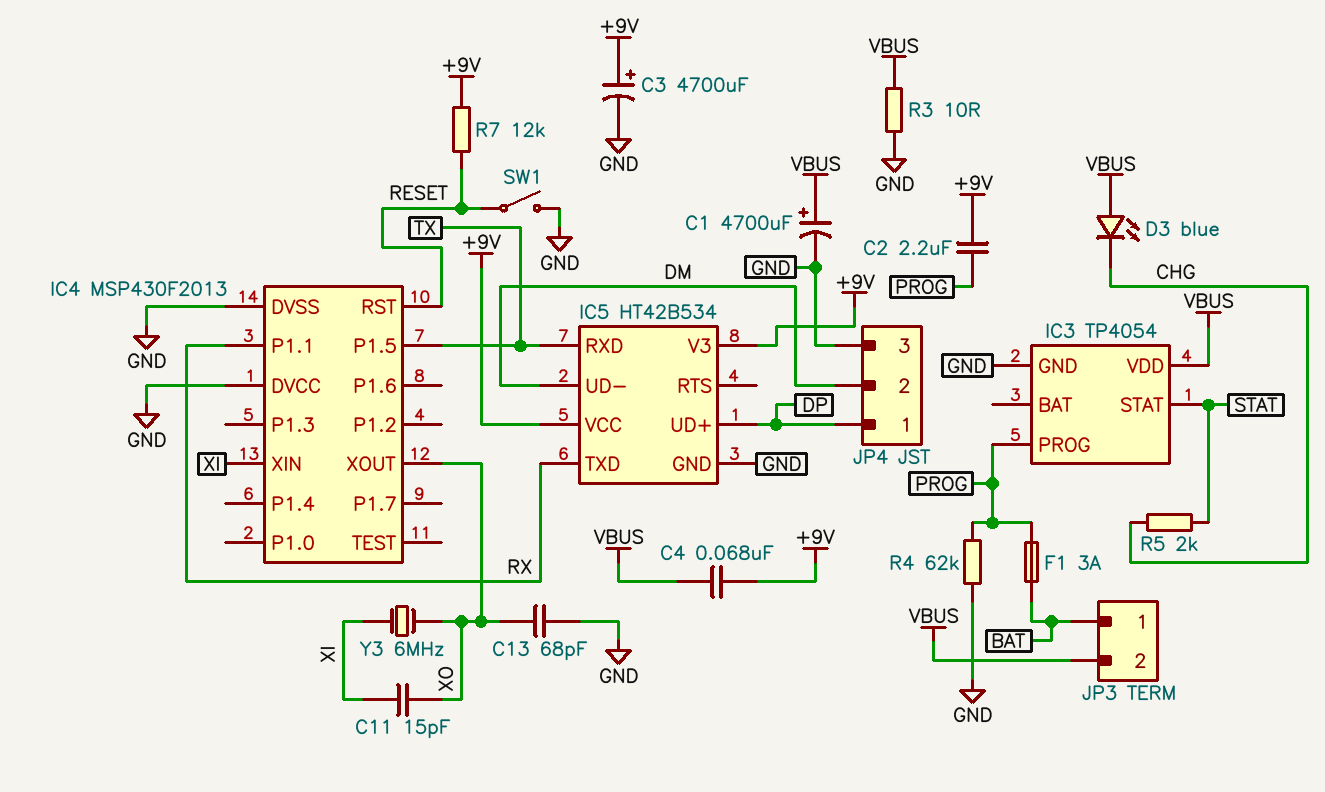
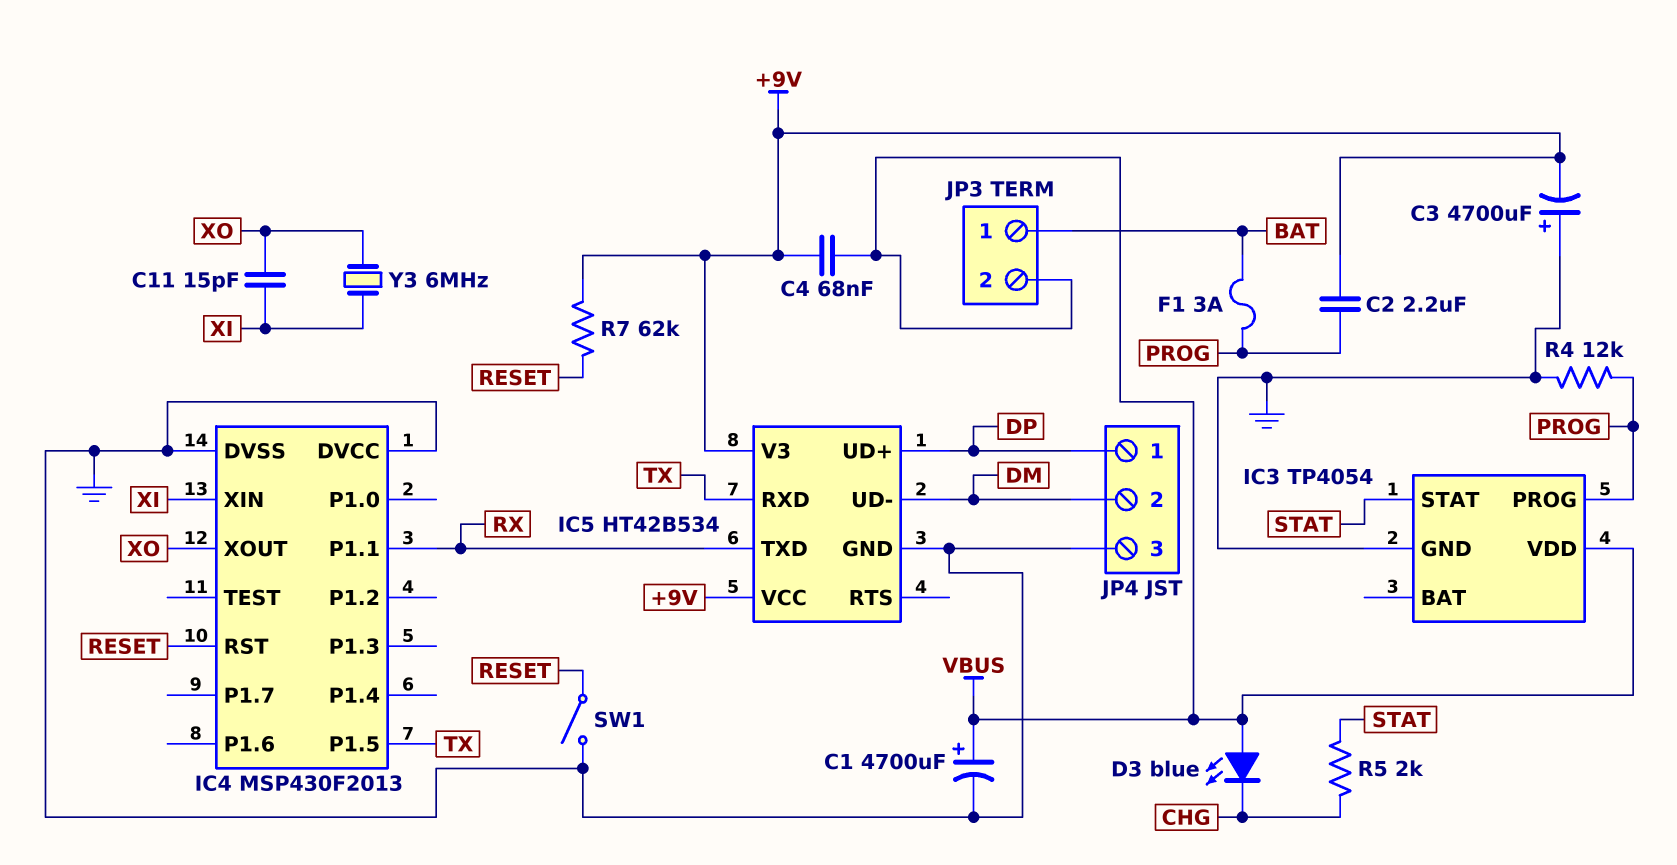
C3: 4700uF (plus +9V, minus GND) -> 4700uF (plus GND, minus +9V)
C13: 68pF (GND, XO) -> none
R3: 10 (GND, VBUS) -> none
R4: 62k (GND, PROG) -> 12k (GND, PROG)
R7: 12k (+9V, RESET) -> 62k (+9V, RESET)

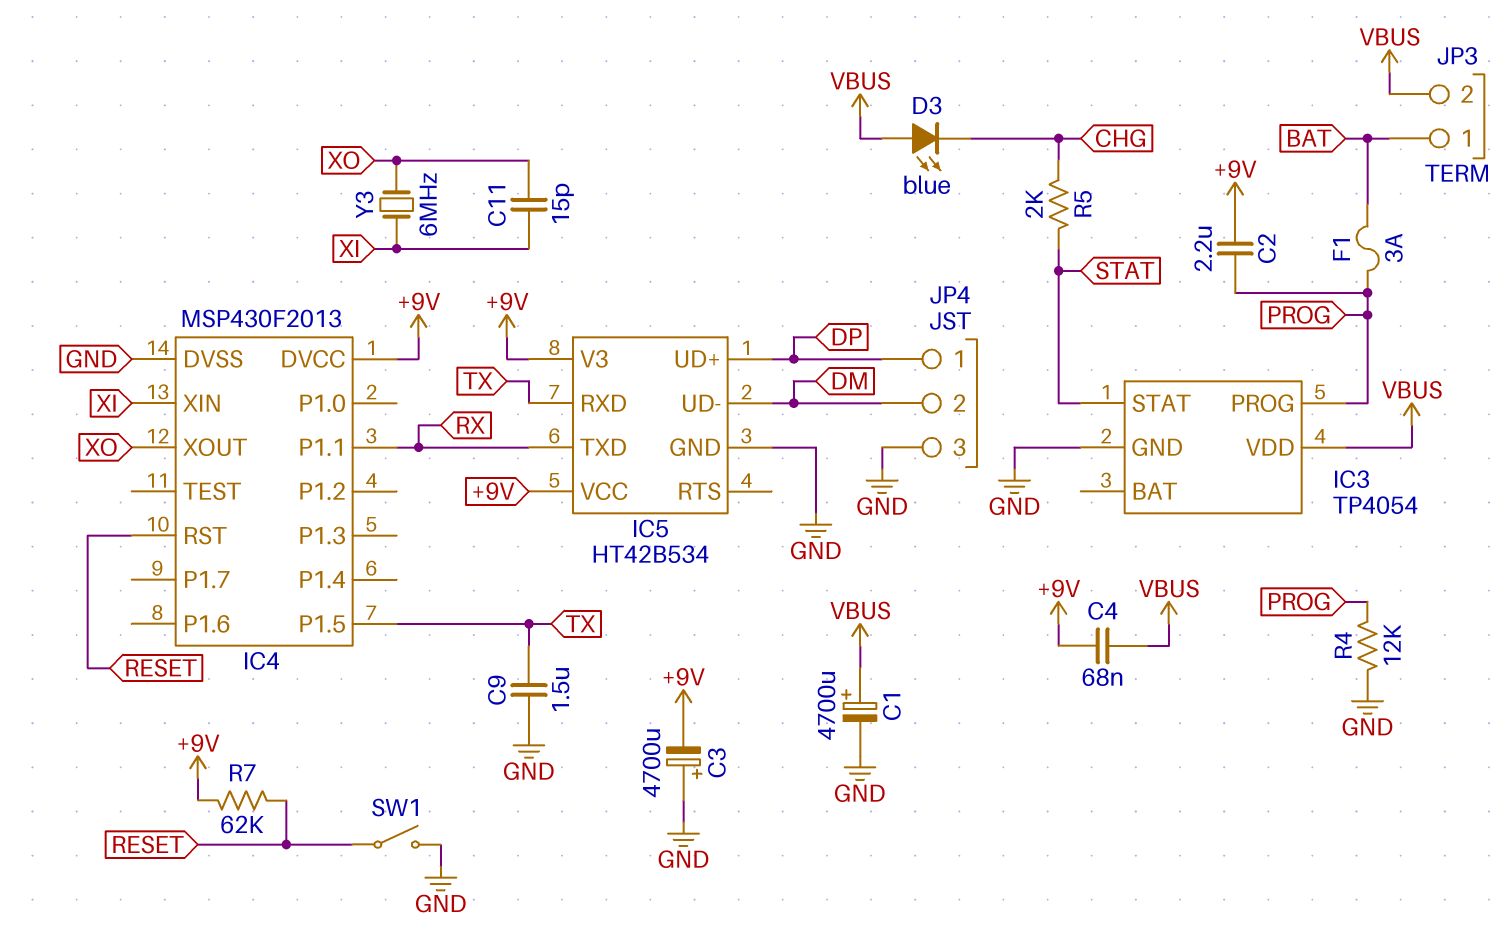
C9: none -> 1.5uF (GND, TX)
IC4 pin DVCC: GND -> +9V

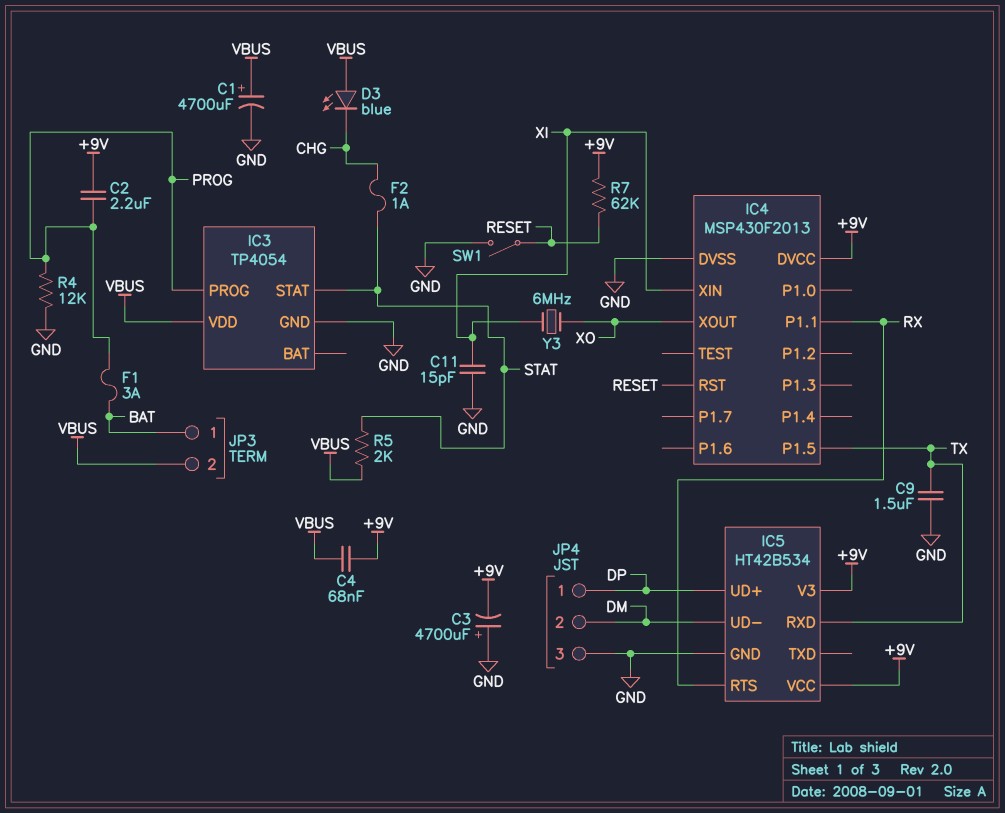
C11: 15pF (XI, XO) -> 15pF (GND, XI)
F2: none -> 1A (CHG, STAT)
IC5 pin RTS: none -> RX
IC5 pin TXD: RX -> none
R5: 2k (CHG, STAT) -> 2k (STAT, VBUS)

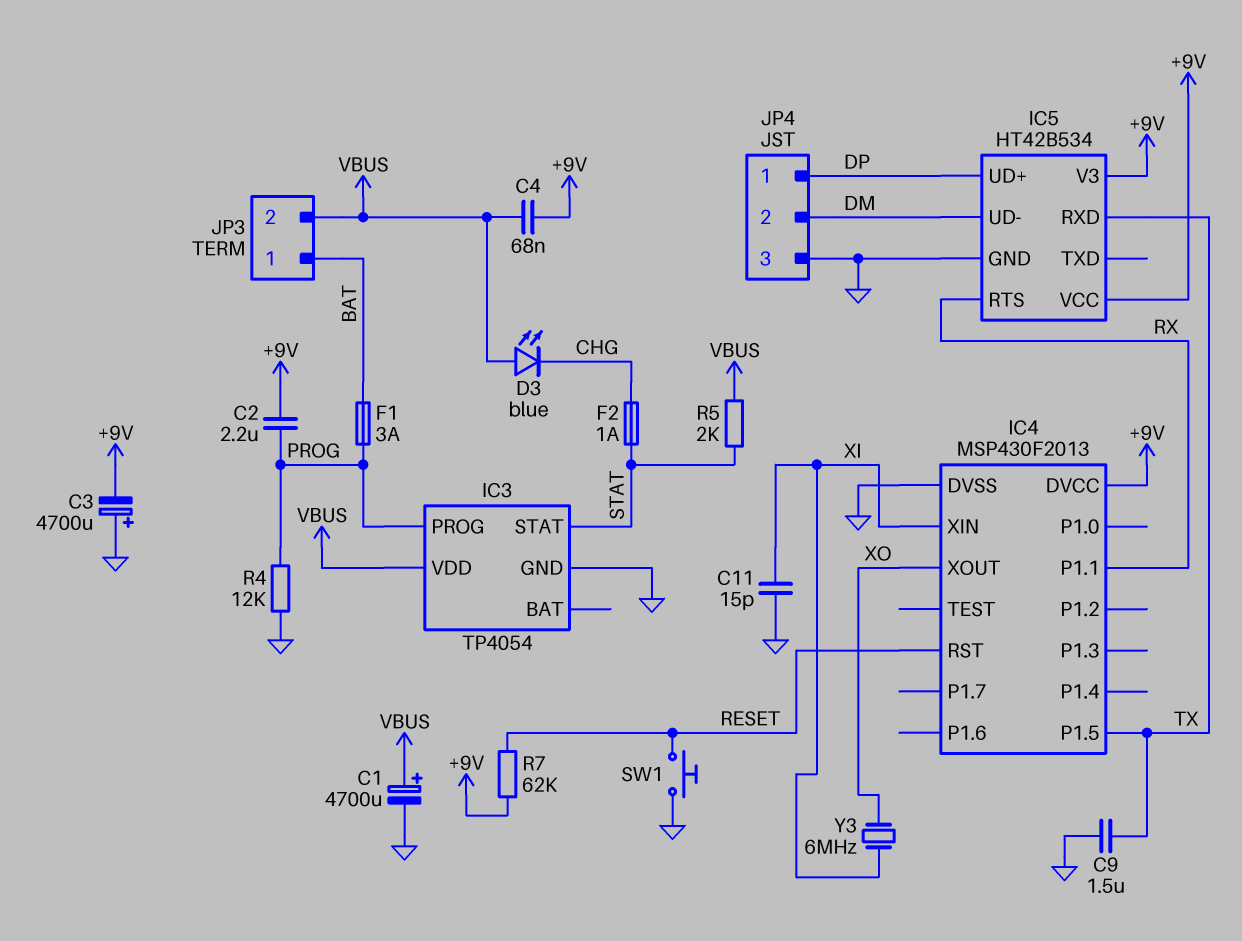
SW1: switch (GND, RESET) -> button (GND, RESET)

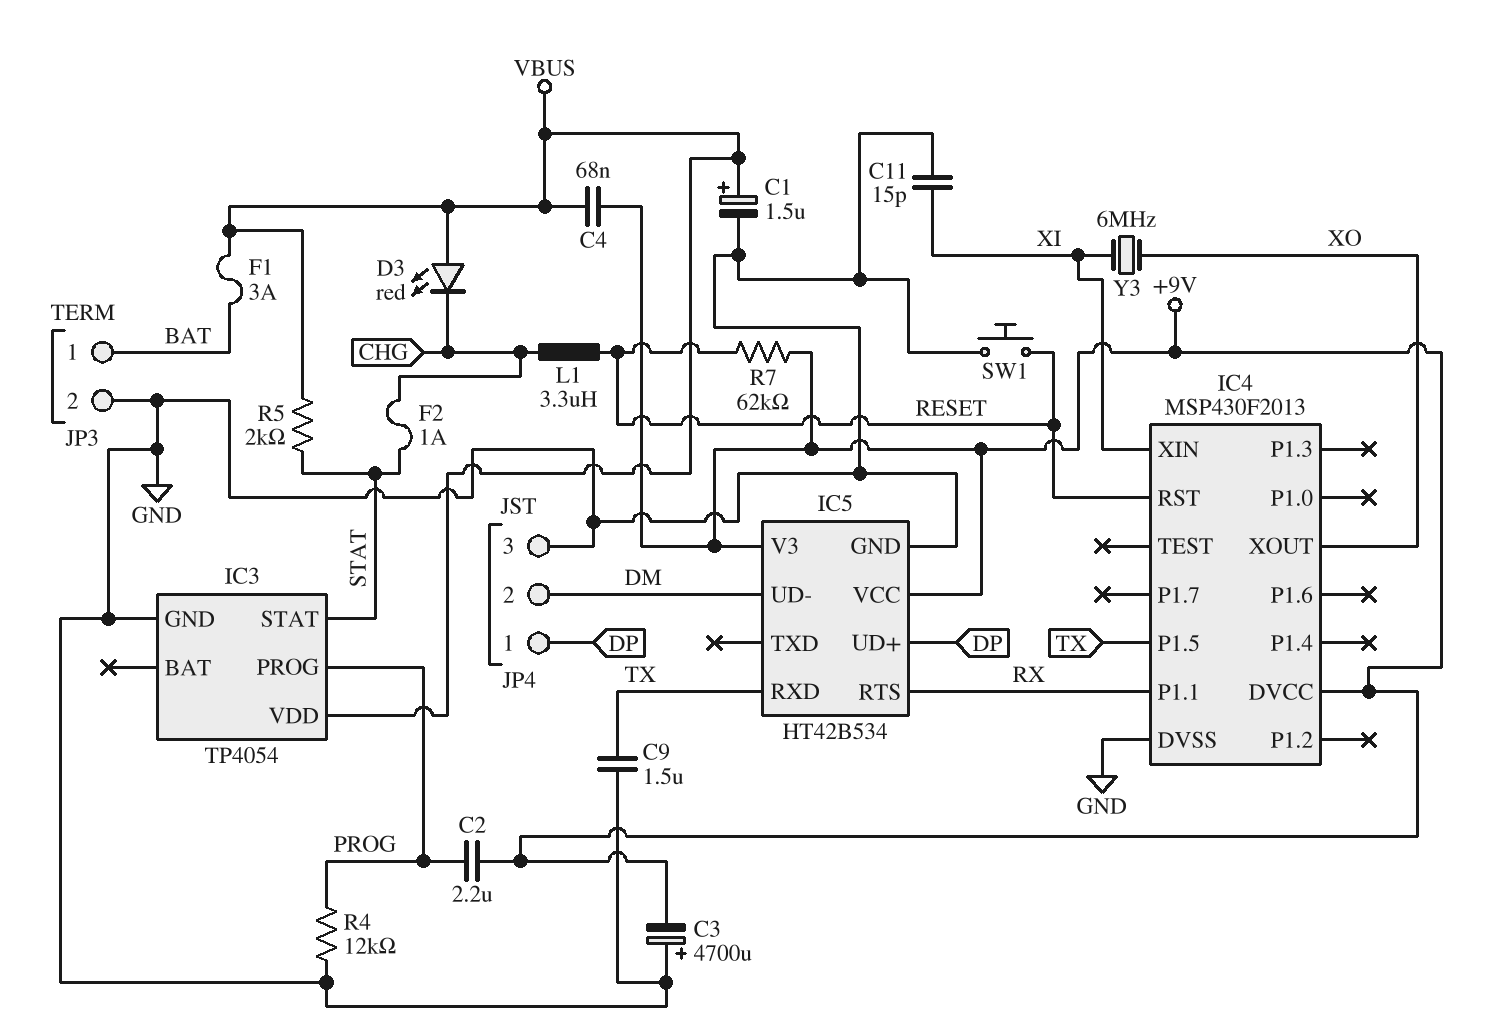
C1: 4700uF (plus VBUS, minus GND) -> 1.5uF (plus VBUS, minus GND)
D3: LED blue (A VBUS, K CHG) -> LED red (A VBUS, K CHG)
F1: 3A (BAT, PROG) -> 3A (BAT, VBUS)
JP3 pin 2: VBUS -> GND
L1: none -> 3.3uH (CHG, RESET)

